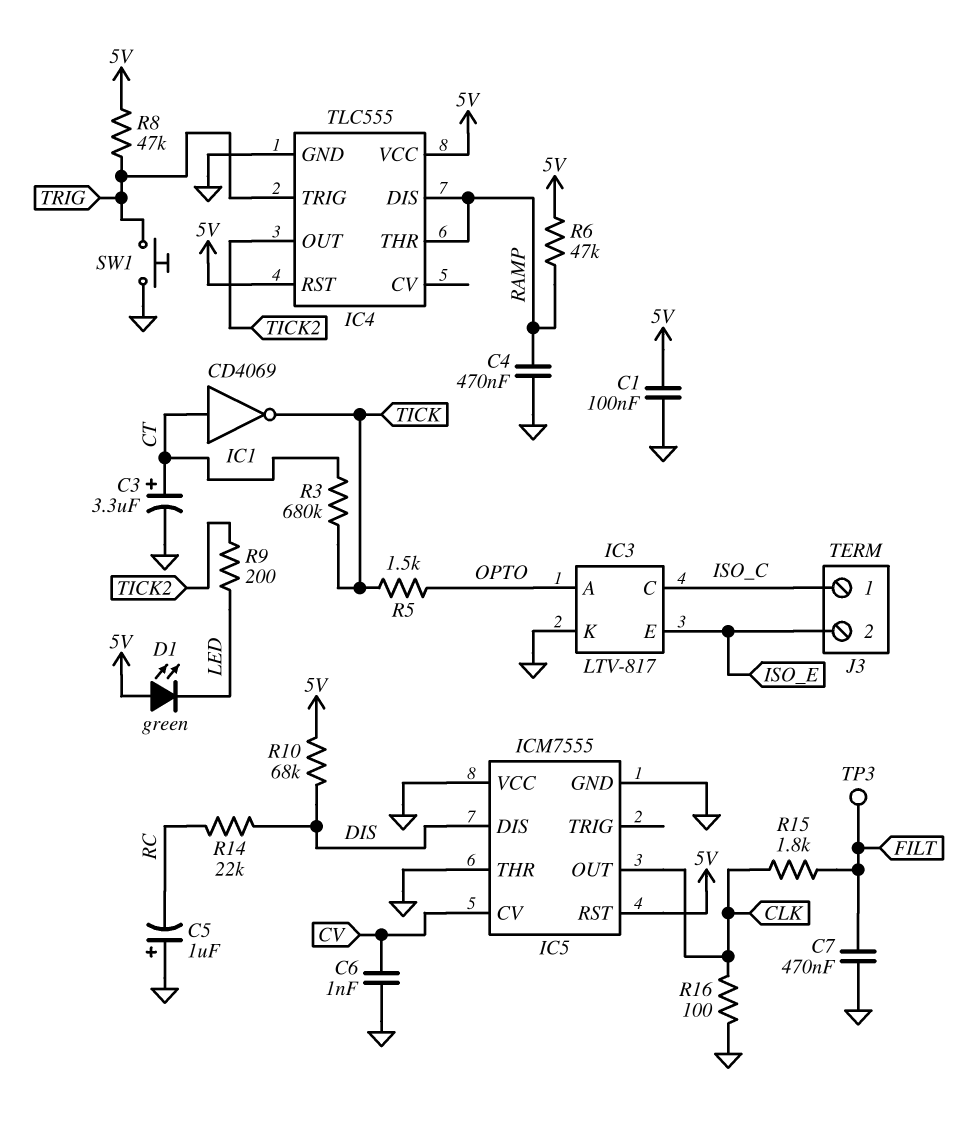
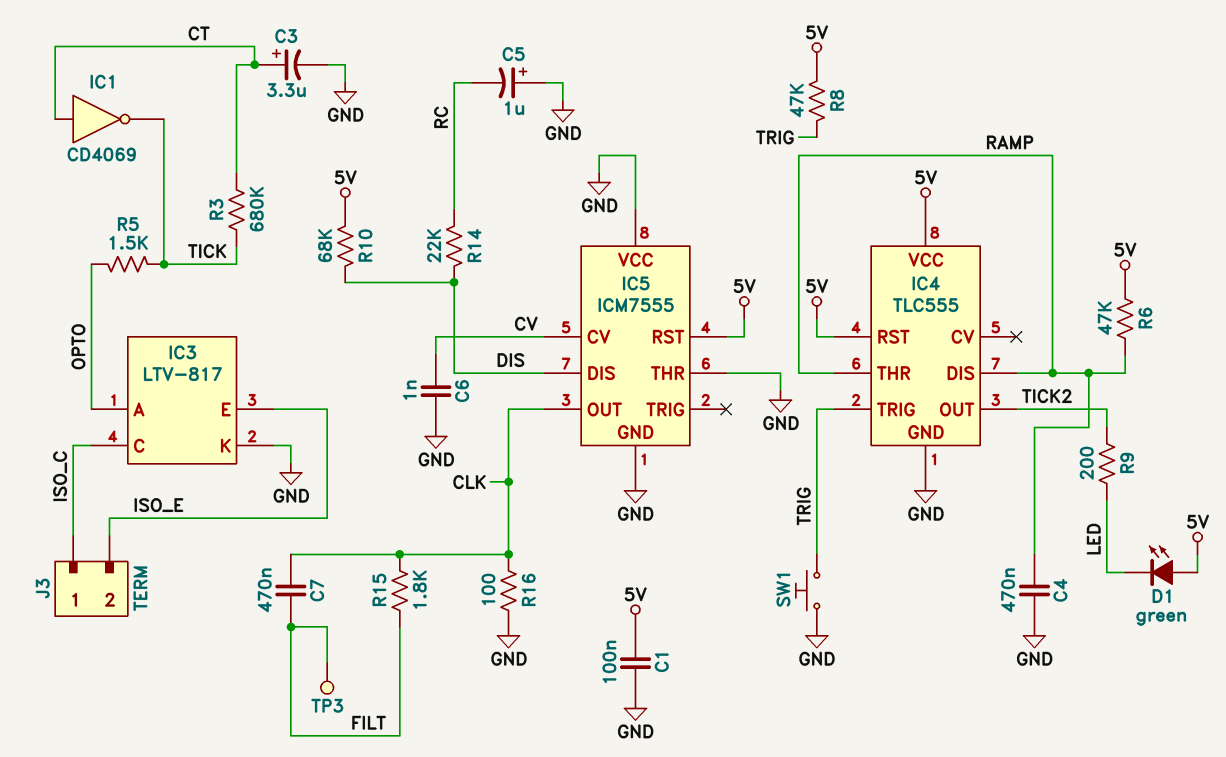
C7: 470nF (FILT, GND) -> 470nF (CLK, FILT)

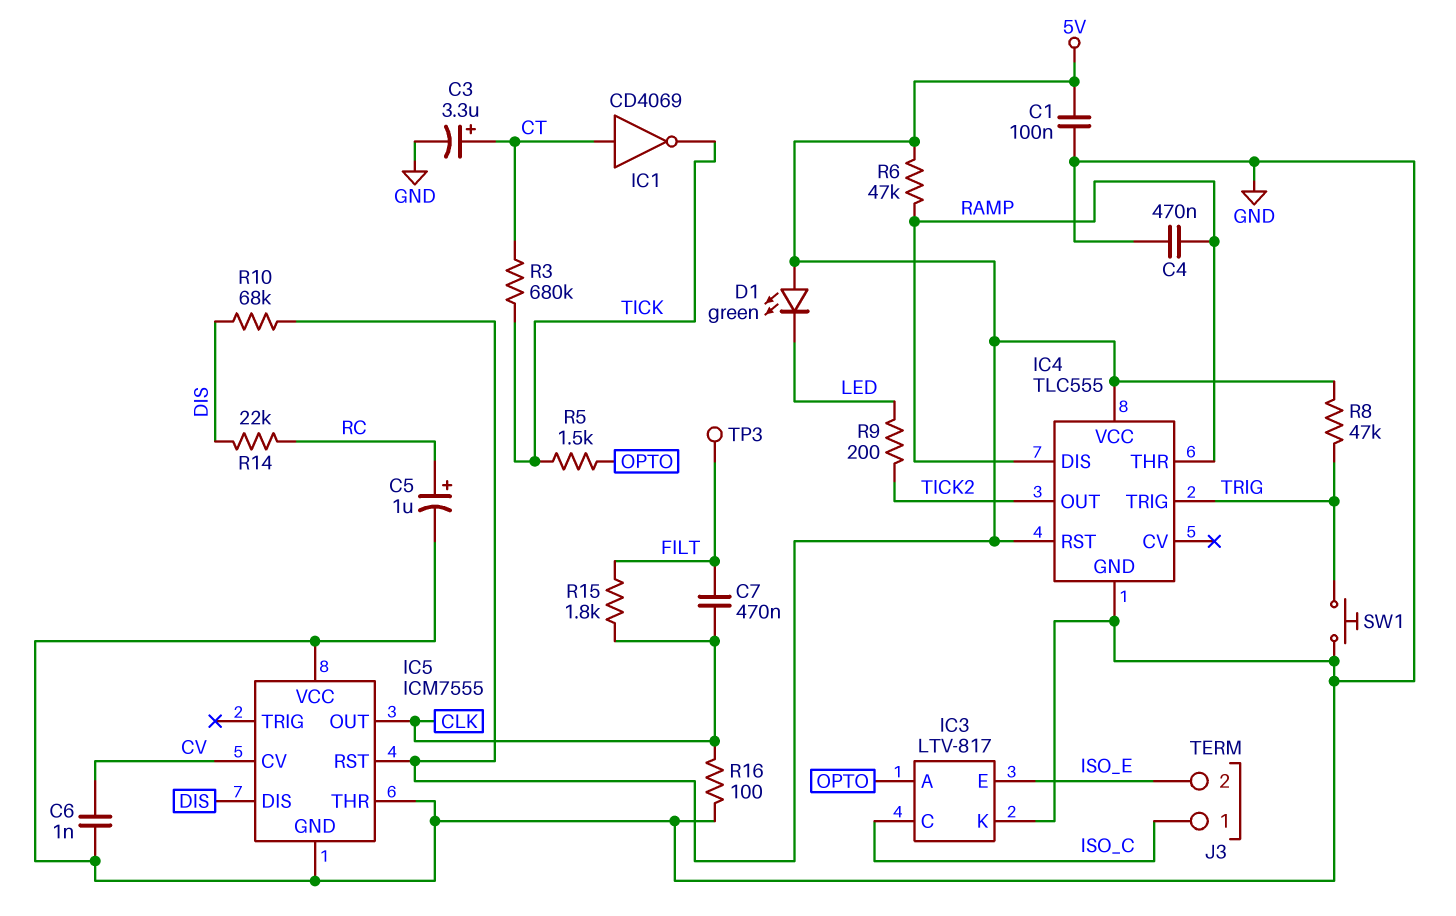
C5: 1uF (plus GND, minus RC) -> 1uF (plus RC, minus GND)

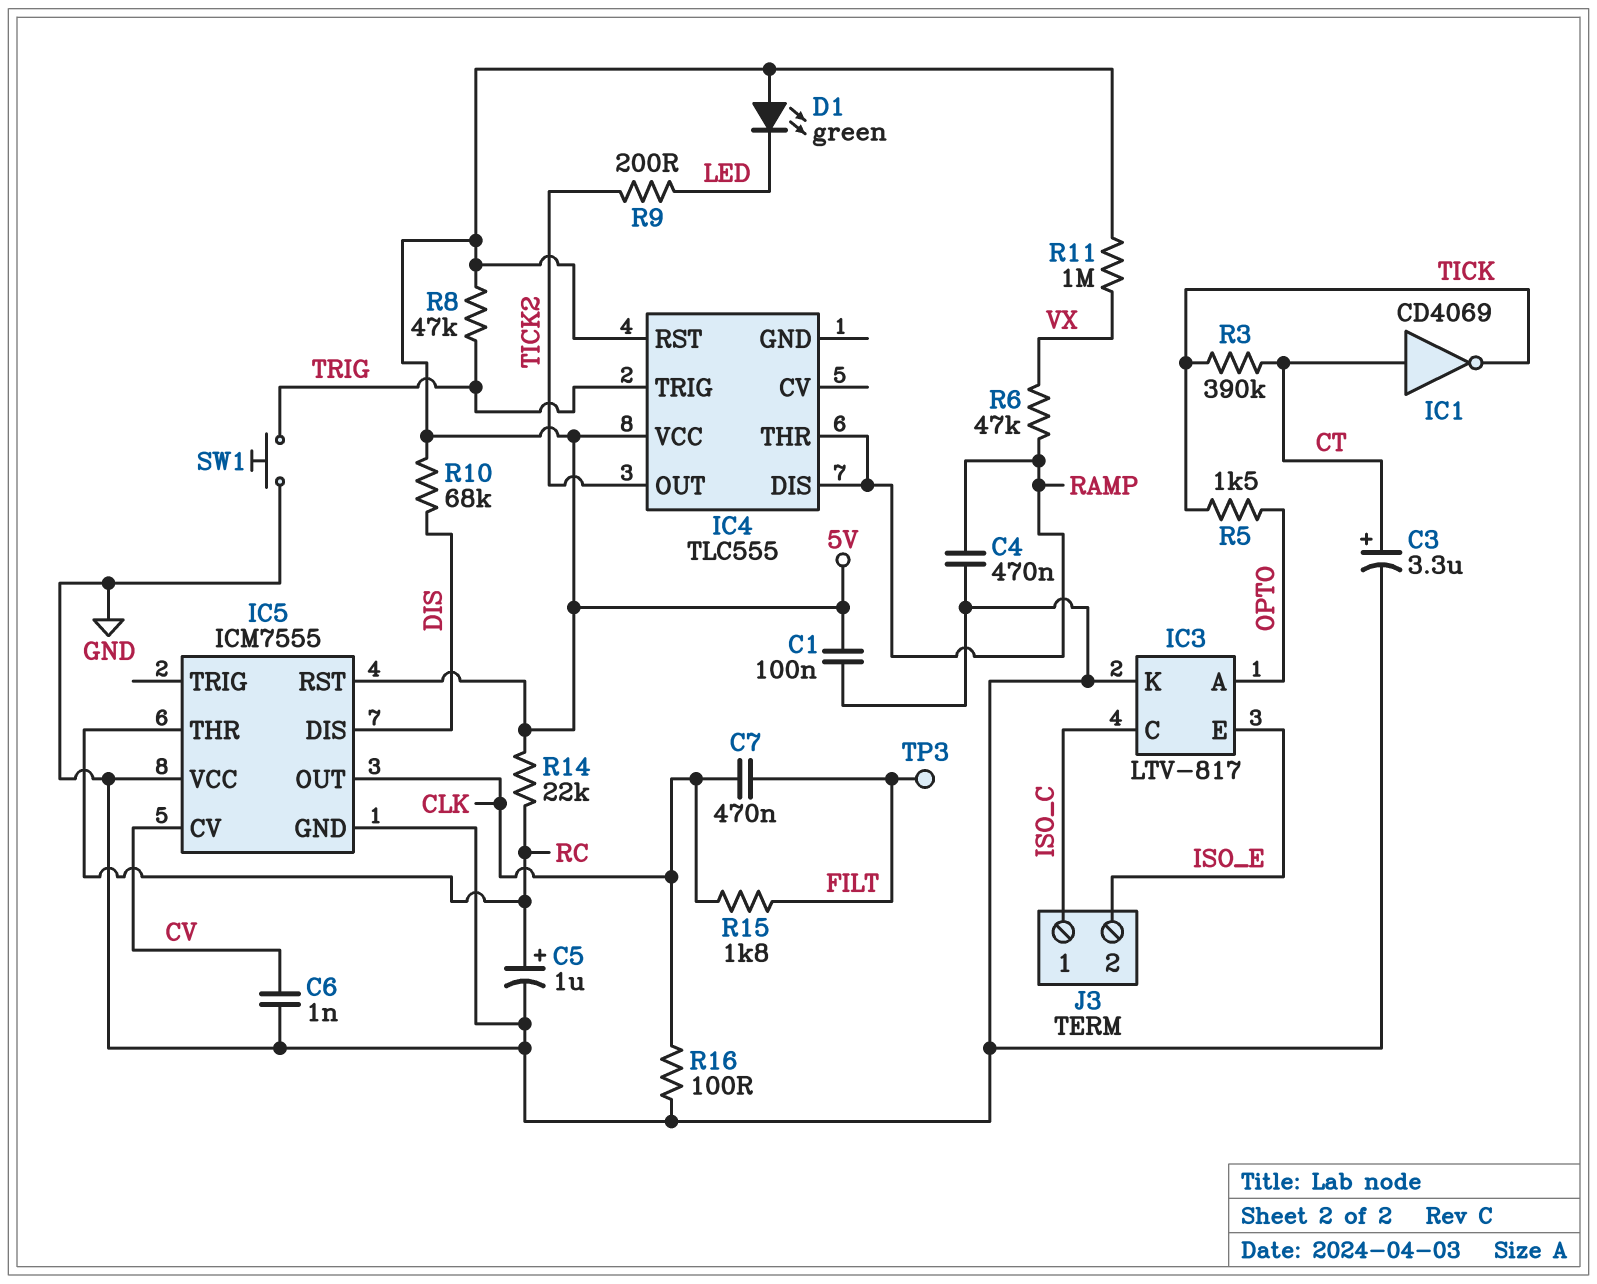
IC4 pin GND: GND -> none
IC5 pin THR: GND -> RC
R3: 680k (CT, TICK) -> 390k (CT, TICK)
R6: 47k (5V, RAMP) -> 47k (RAMP, VX)
R11: none -> 1M (5V, VX)
R14: 22k (DIS, RC) -> 22k (5V, RC)

